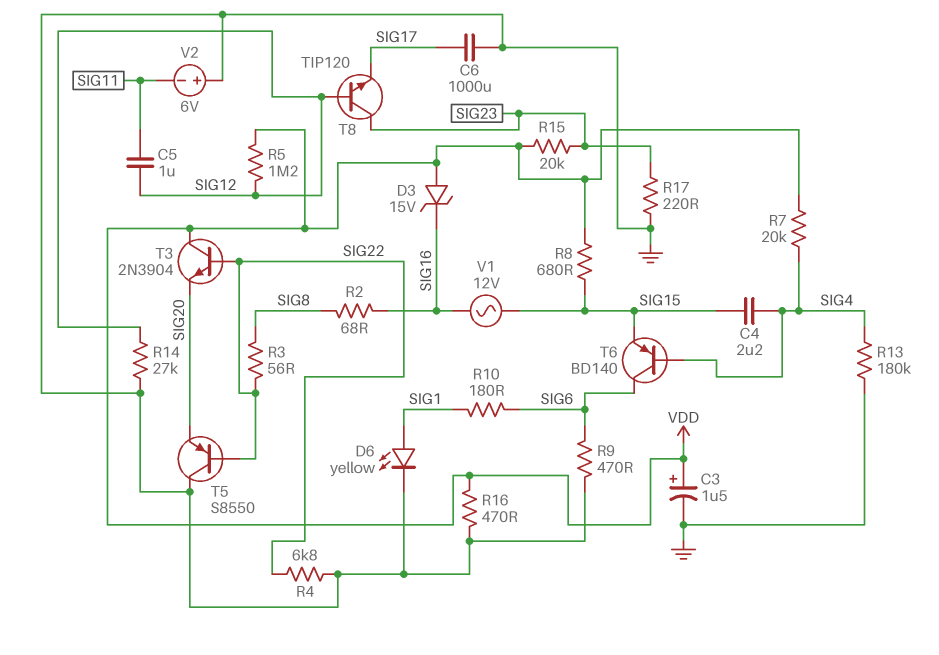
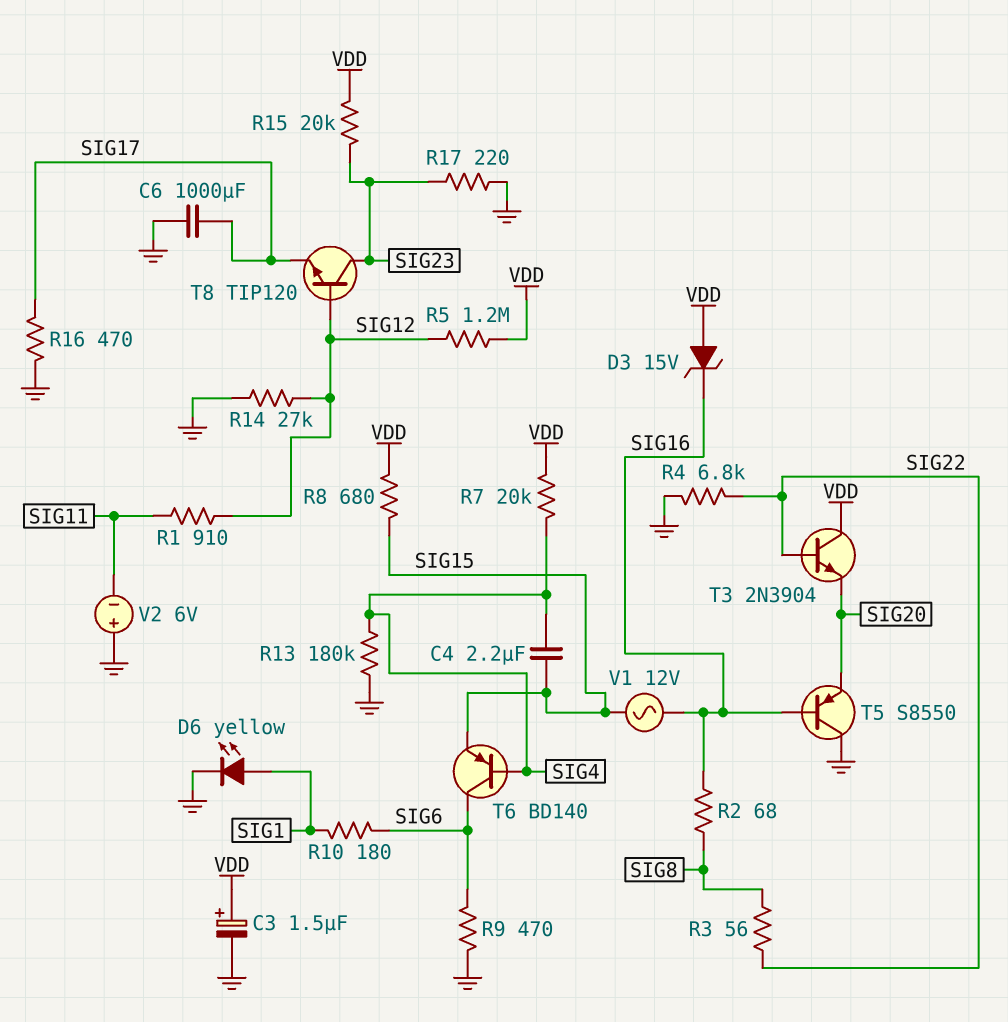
C5: 1uF (SIG11, SIG12) -> none
R1: none -> 910 (SIG11, SIG12)
R16: 470 (GND, VDD) -> 470 (GND, SIG17)
T5: PNP S8550 (B SIG22, C GND, E SIG20) -> PNP S8550 (B SIG16, C GND, E SIG20)

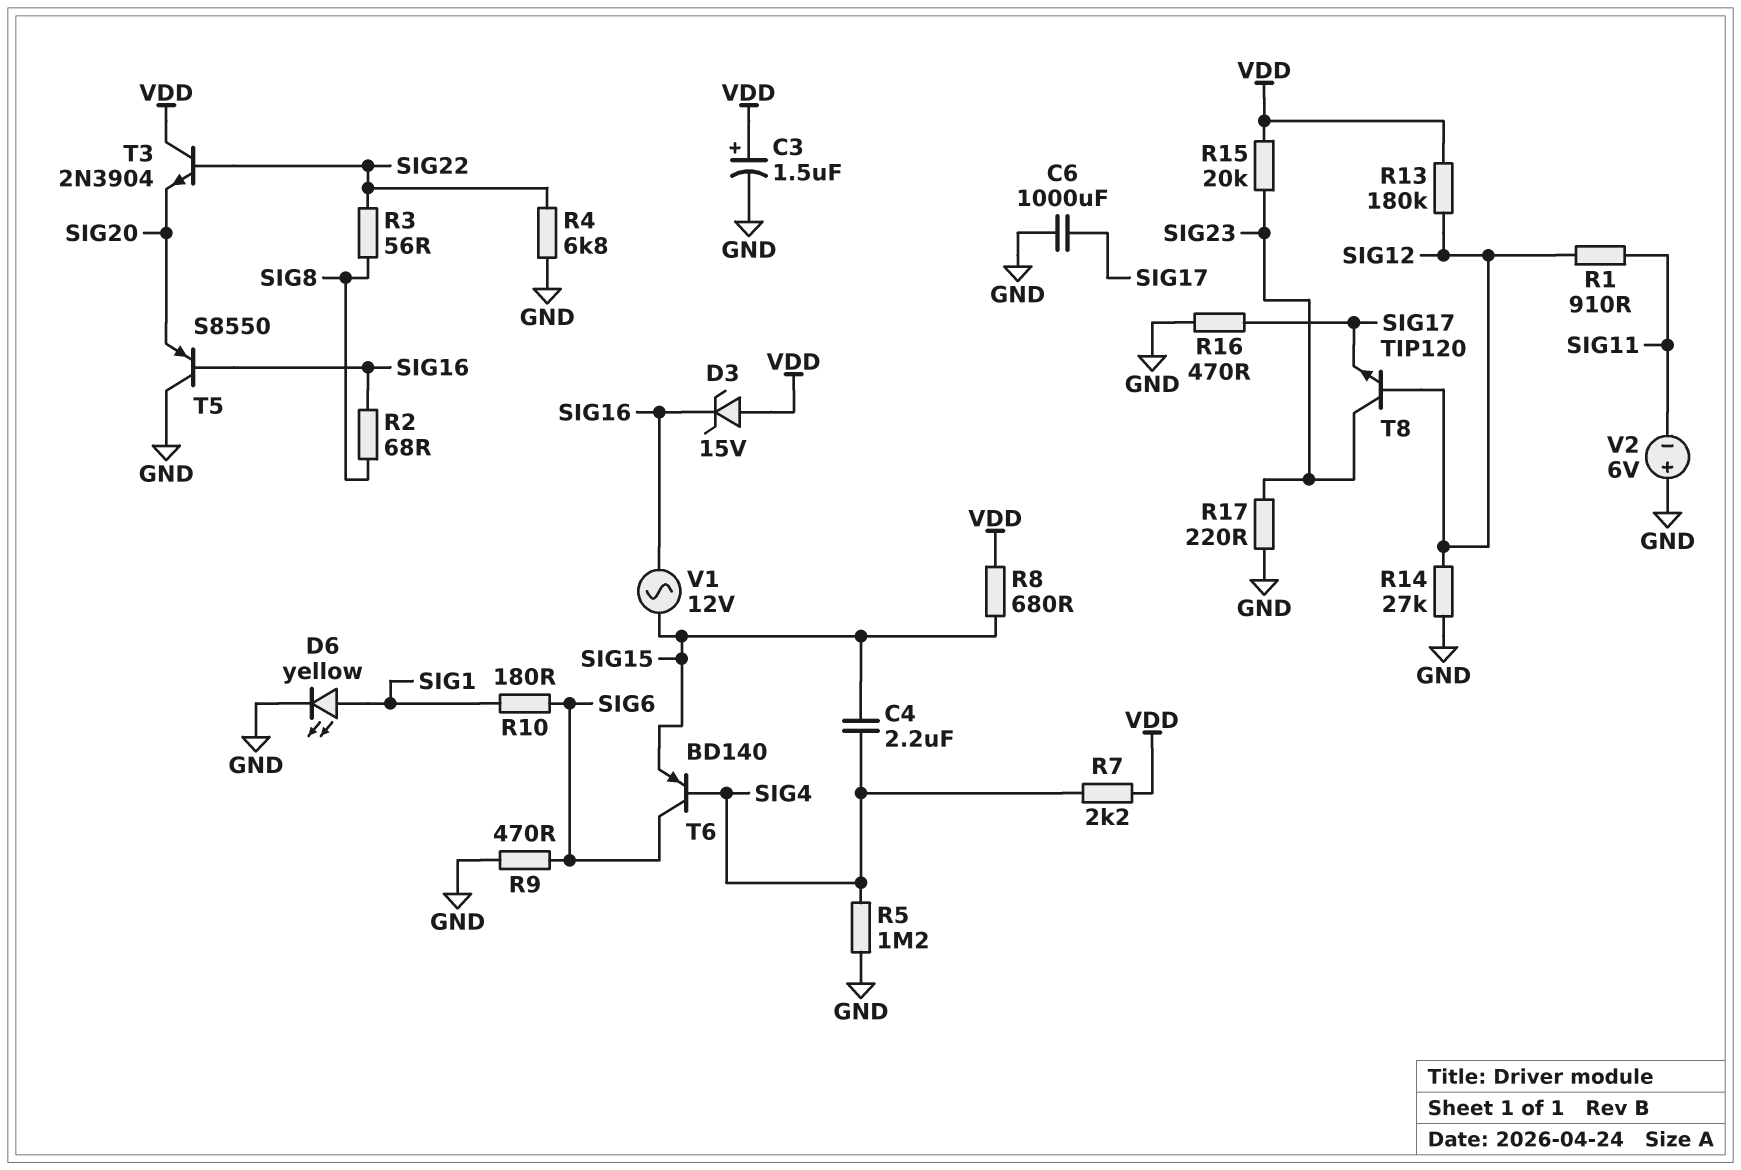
R5: 1.2M (SIG12, VDD) -> 1.2M (GND, SIG4)
R7: 20k (SIG4, VDD) -> 2.2k (SIG4, VDD)
R13: 180k (GND, SIG4) -> 180k (SIG12, VDD)

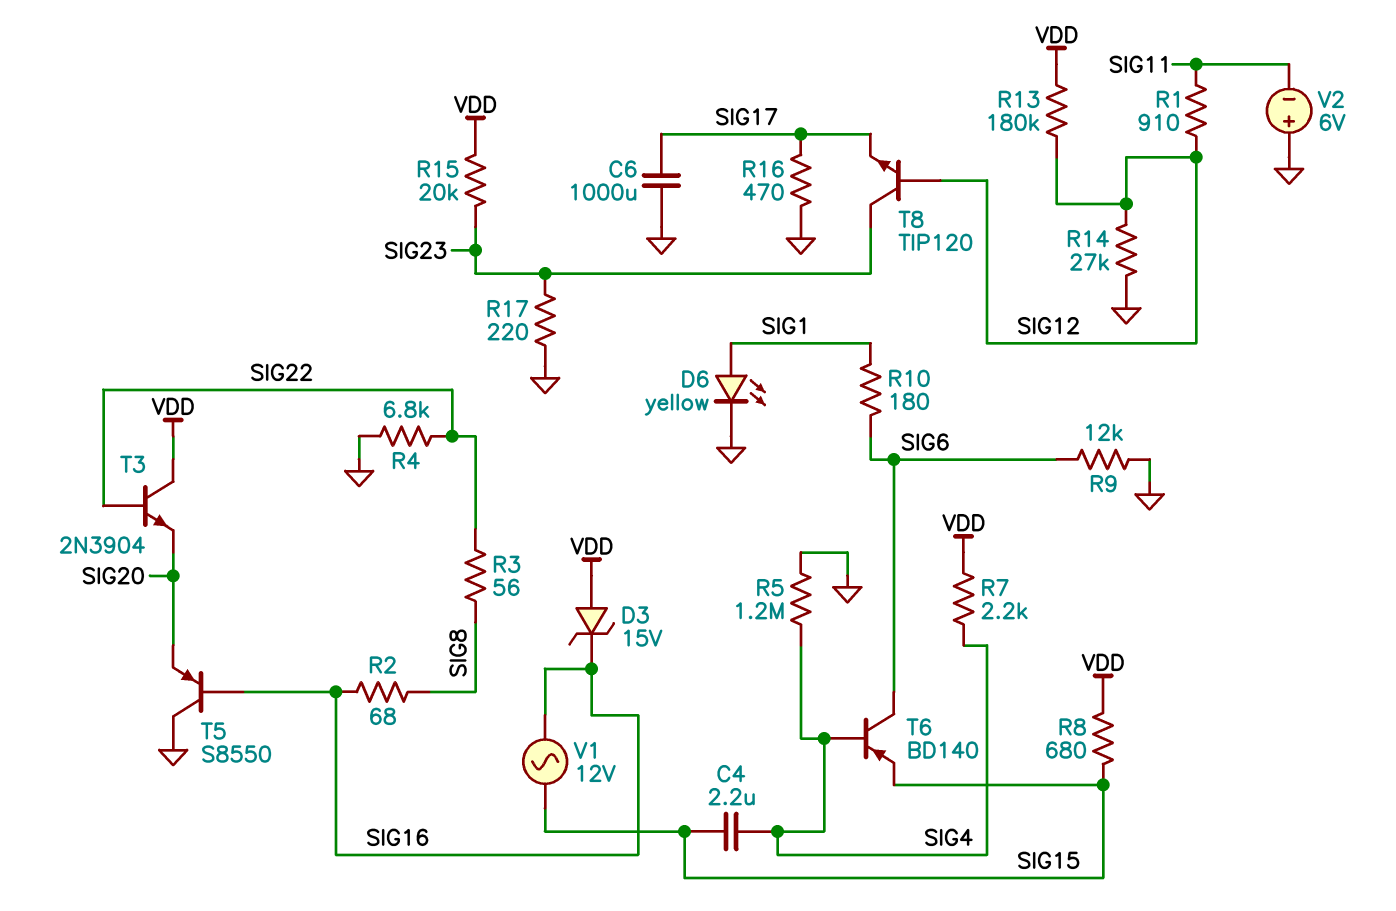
C3: 1.5uF (plus VDD, minus GND) -> none
R9: 470 (GND, SIG6) -> 12k (GND, SIG6)

